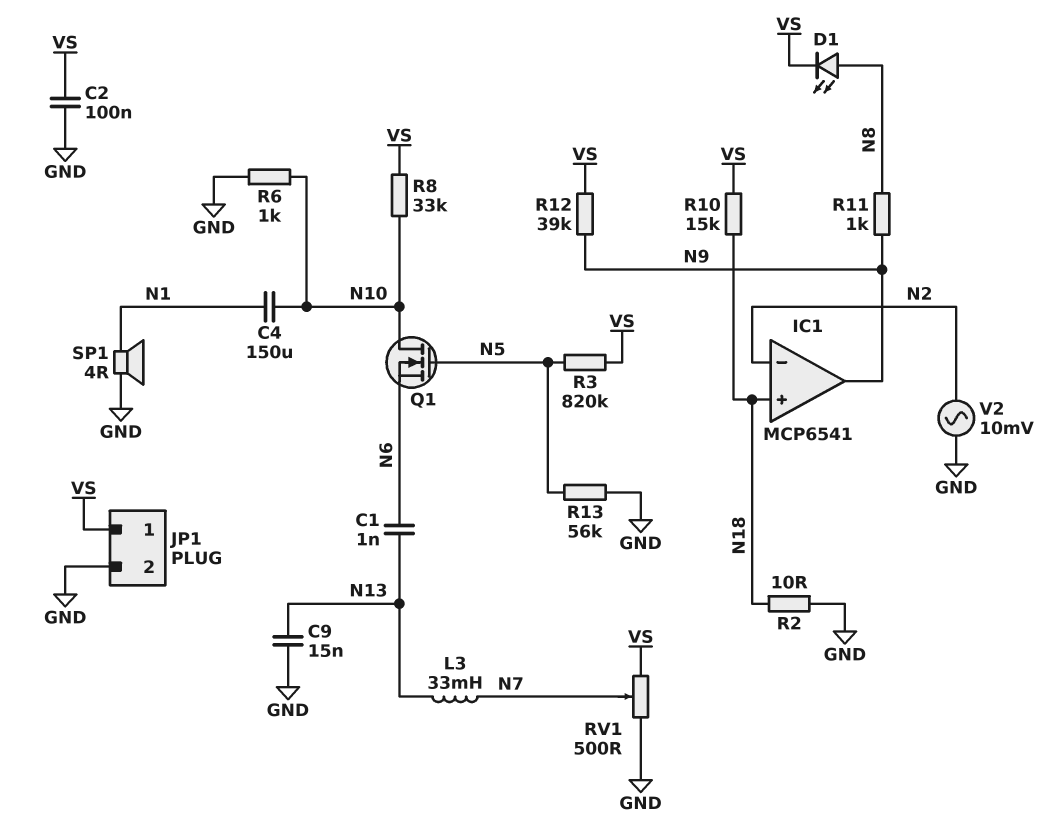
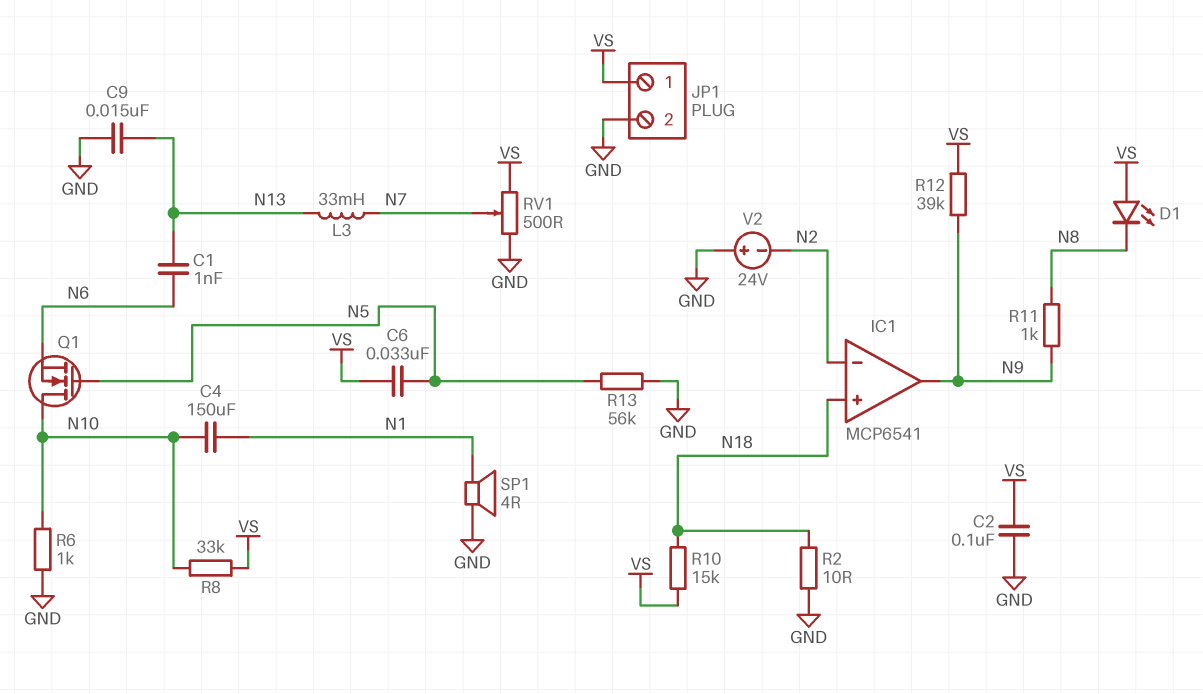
C6: none -> 33nF (N5, VS)
D1: LED (A N8, K VS) -> LED (A VS, K N8)
R3: 820k (N5, VS) -> none
V2: AC 10mV (GND, N2) -> 24V (plus GND, minus N2)

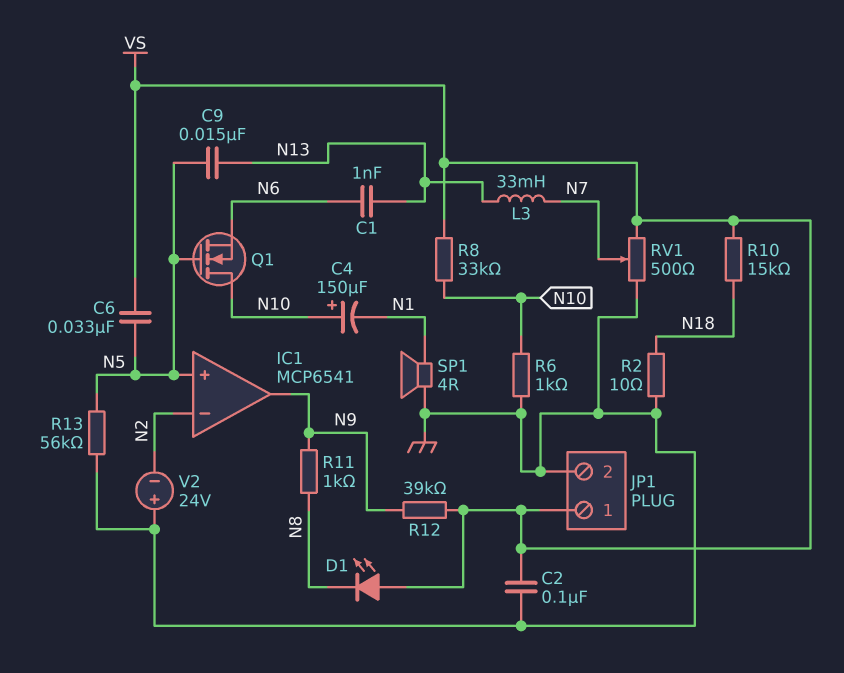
C4: 150uF (N1, N10) -> 150uF (plus N10, minus N1)
C9: 15nF (GND, N13) -> 15nF (N5, N13)
IC1 pin in+: N18 -> N5

